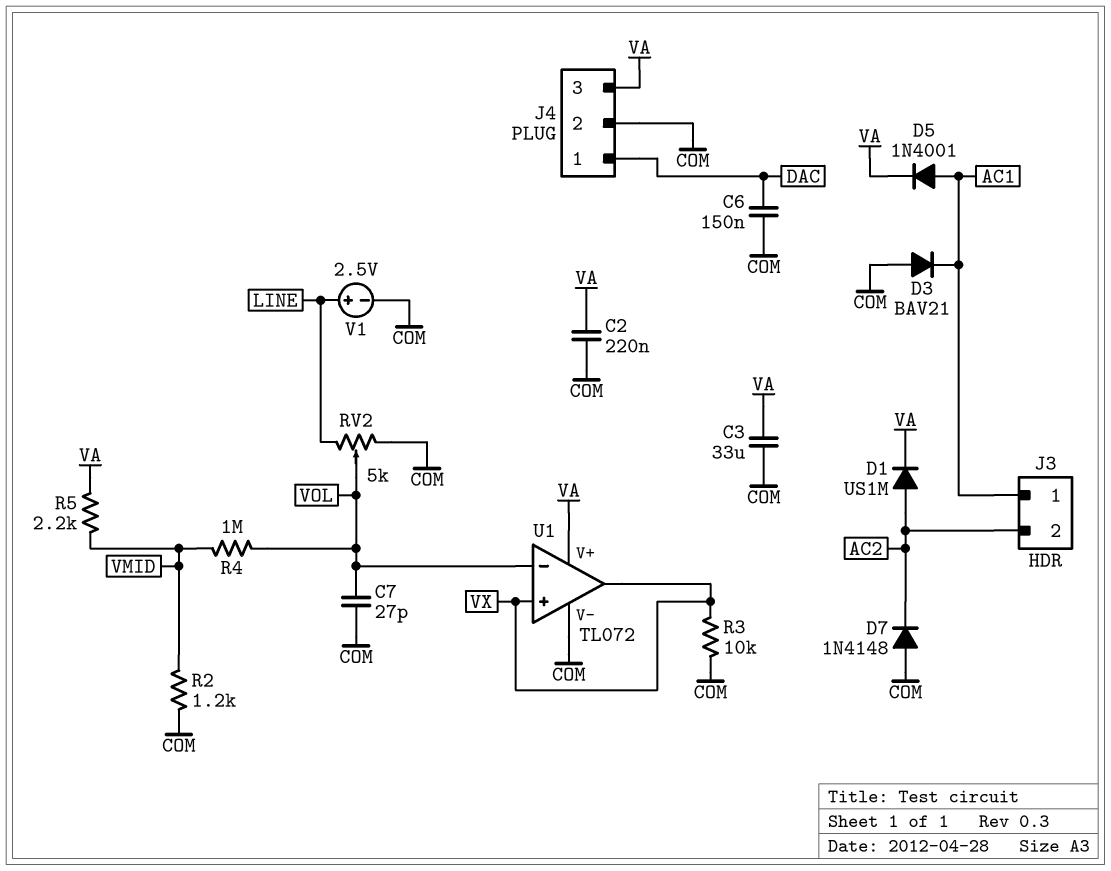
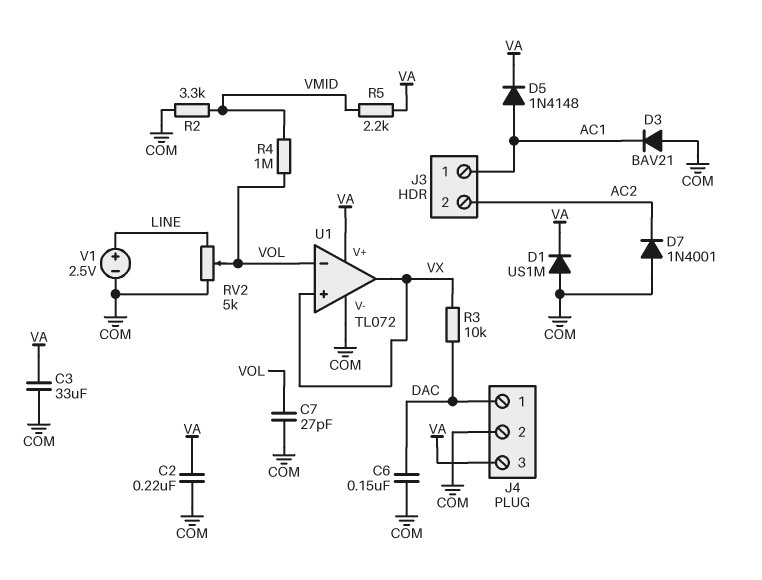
D1: diode US1M (A AC2, K VA) -> diode US1M (A COM, K VA)
D5: diode 1N4001 (A AC1, K VA) -> diode 1N4148 (A AC1, K VA)
D7: diode 1N4148 (A COM, K AC2) -> diode 1N4001 (A COM, K AC2)
R2: 1.2k (COM, VMID) -> 3.3k (COM, VMID)
R3: 10k (COM, VX) -> 10k (DAC, VX)

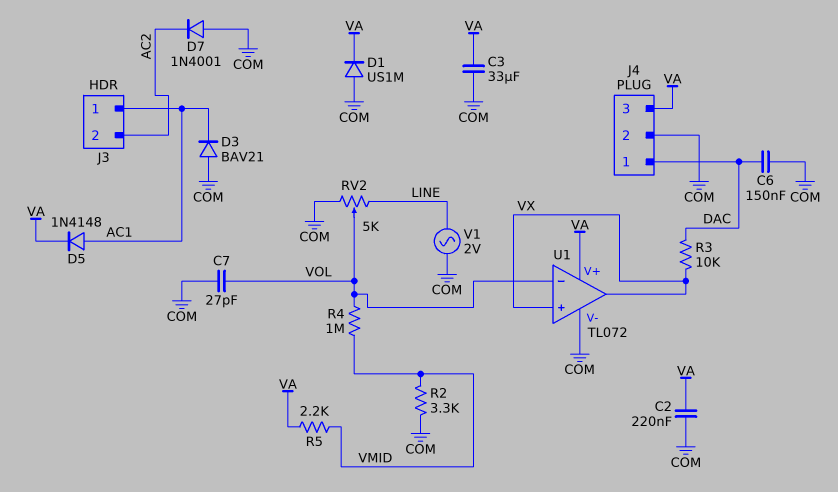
V1: 2.5V (plus LINE, minus COM) -> AC 2V (COM, LINE)

